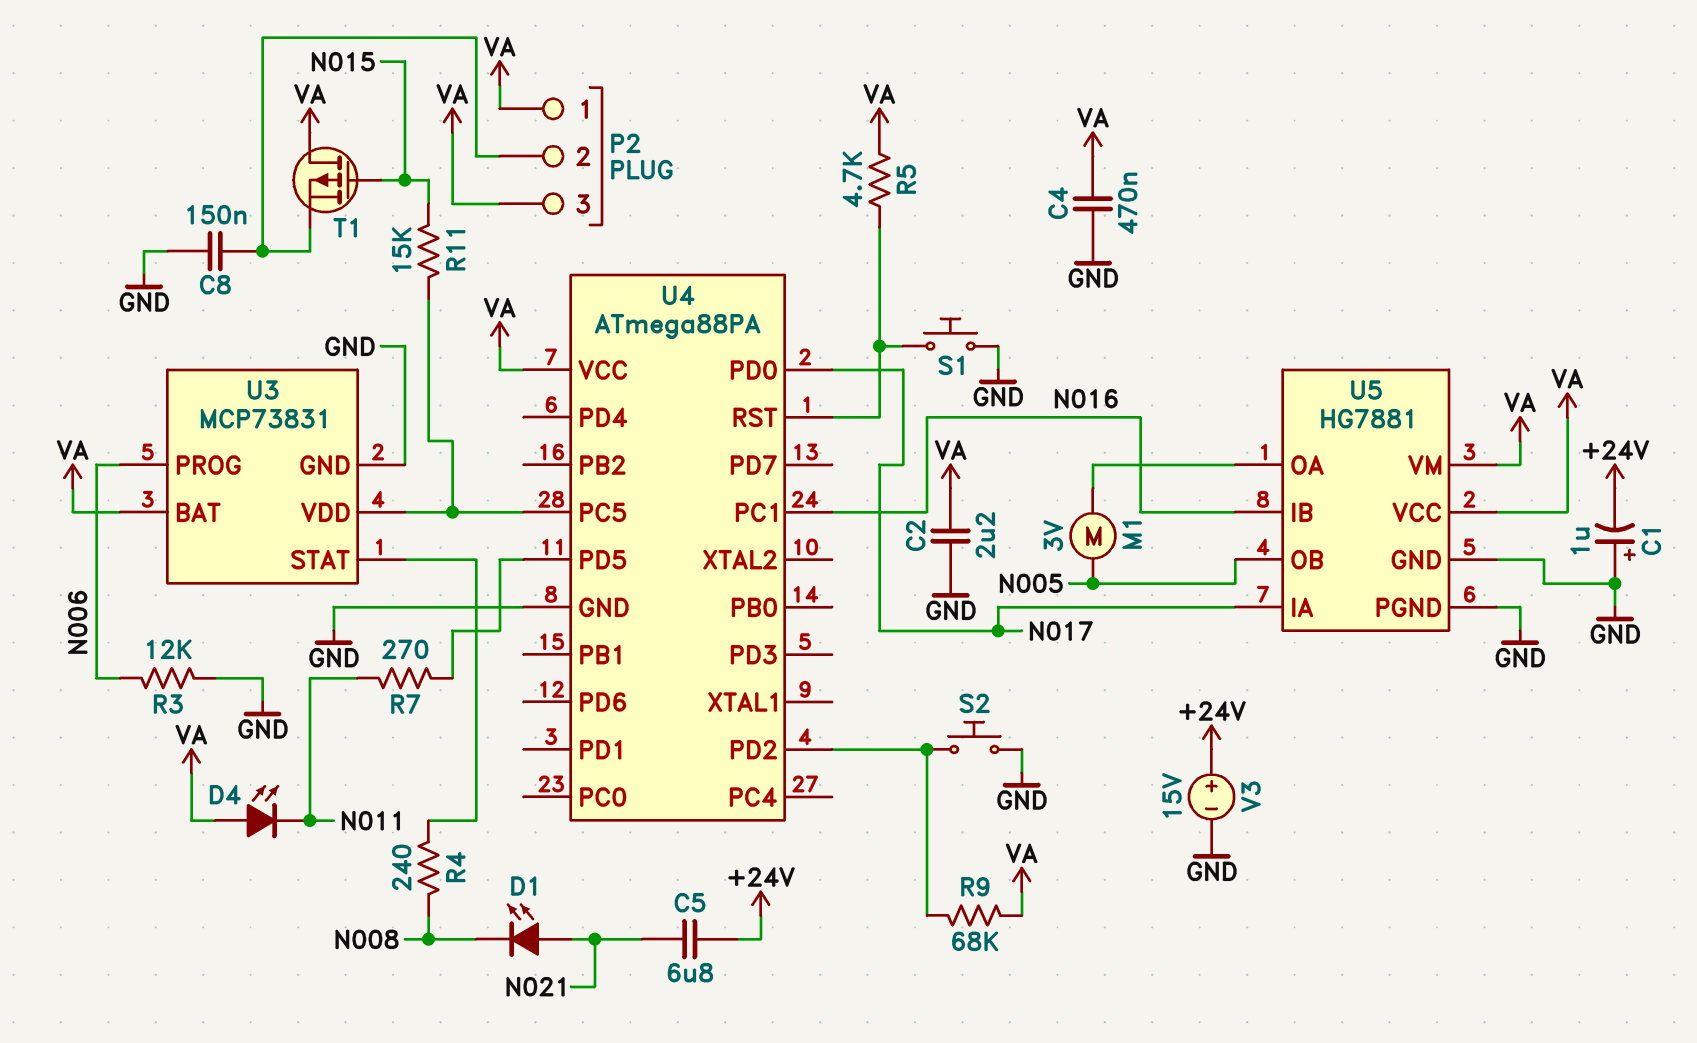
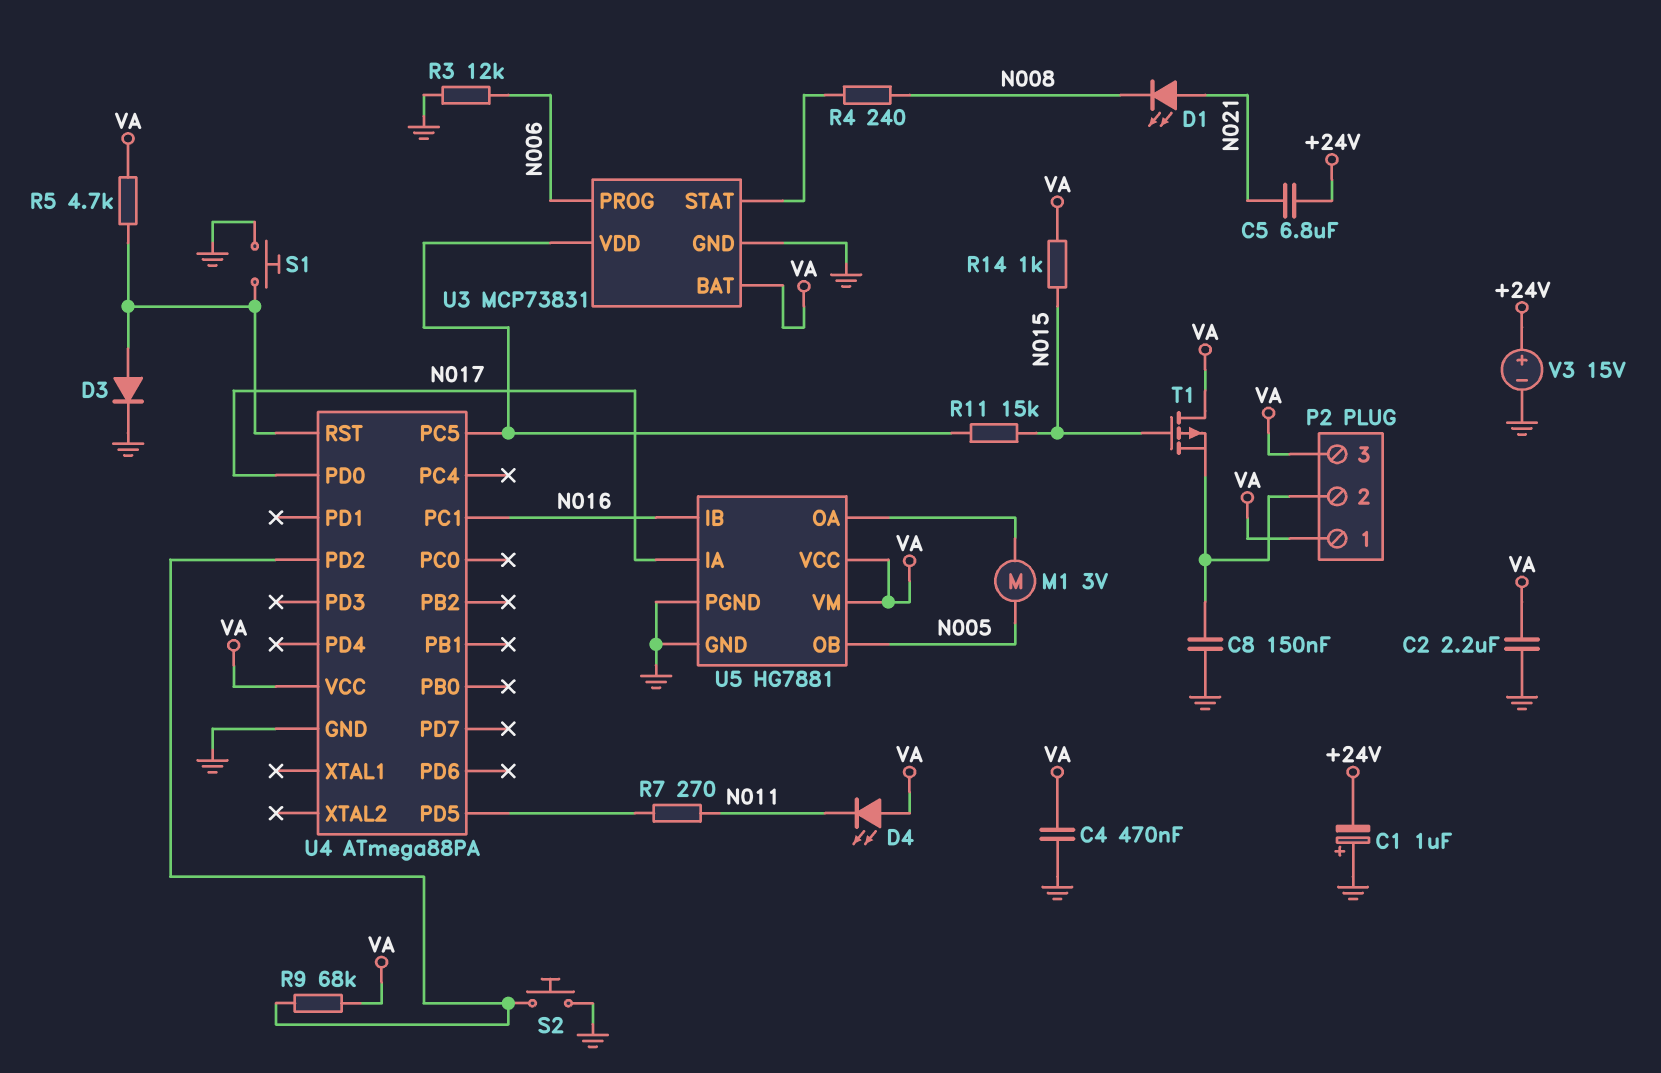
D3: none -> diode (A U4/RST, K GND)
R14: none -> 1k (N015, VA)

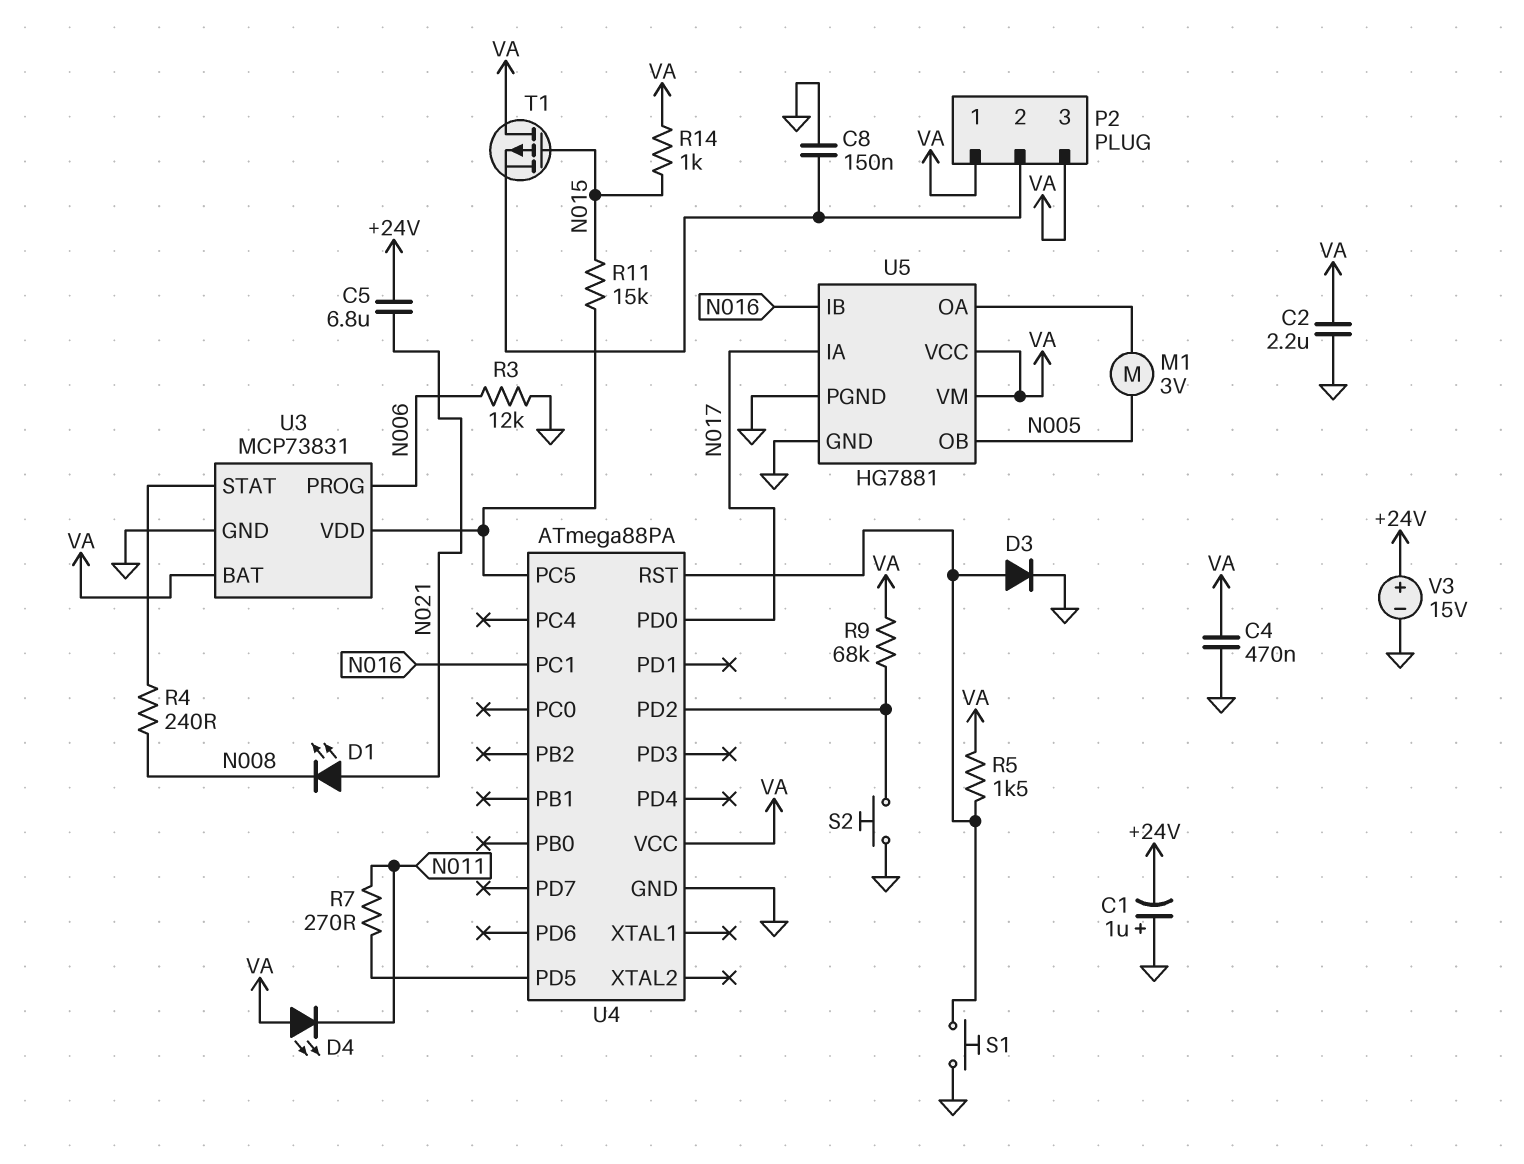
R5: 4.7k (U4/RST, VA) -> 1.5k (U4/RST, VA)

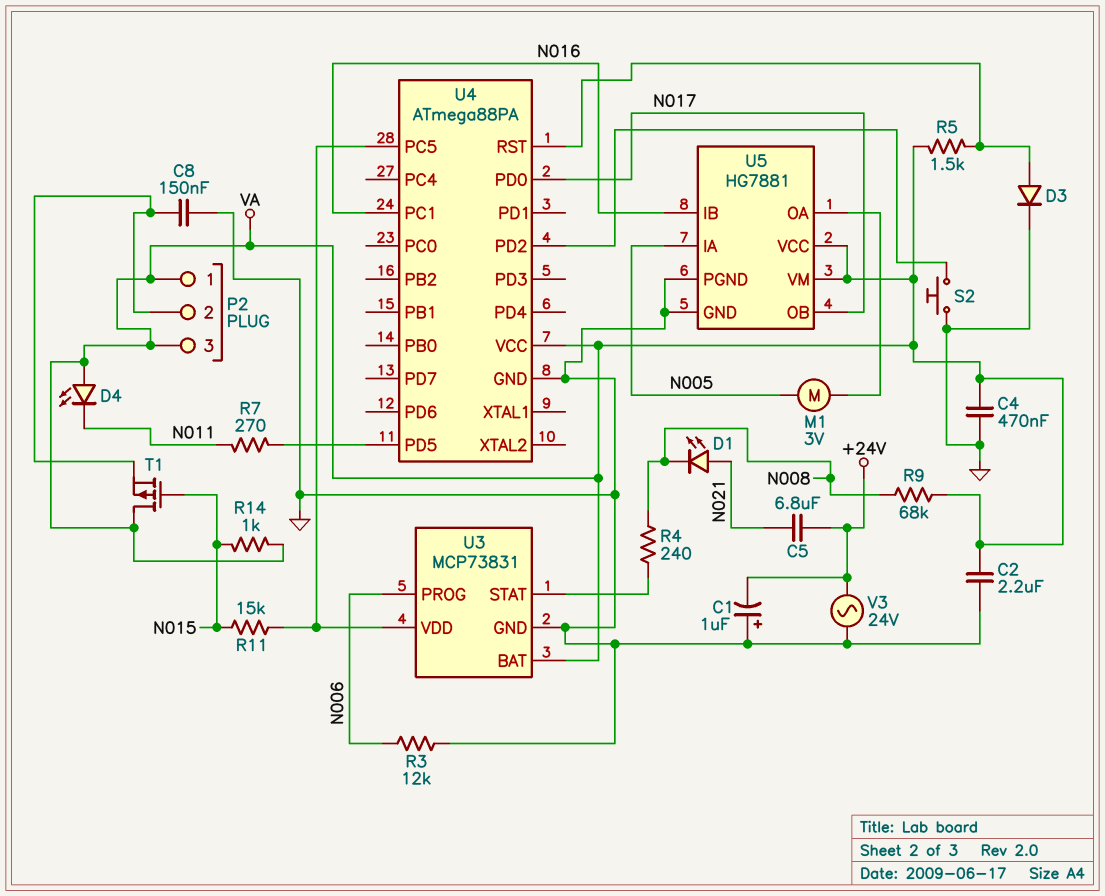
R9: 68k (U4/PD2, VA) -> 68k (N008, VA)
S1: button (GND, U4/RST) -> none
U5 pin IA: N017 -> N005
U5 pin OB: N005 -> N017
V3: 15V (plus +24V, minus GND) -> AC 24V (+24V, GND)

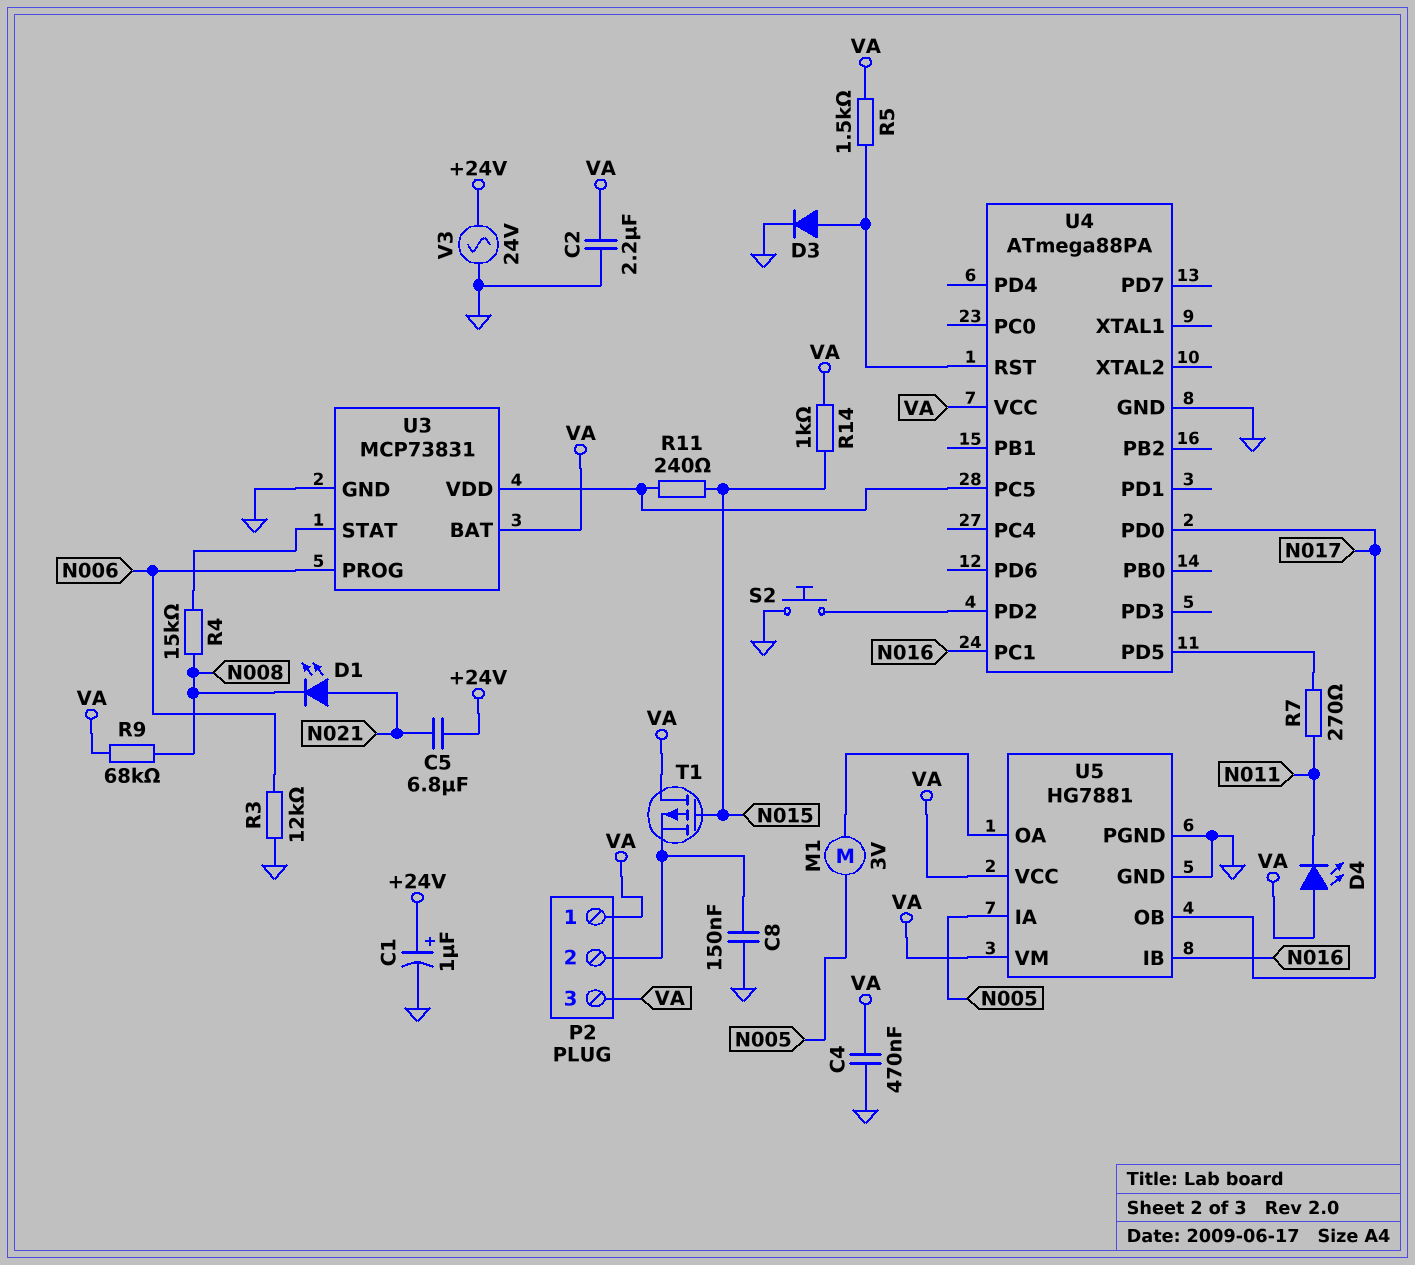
C1: 1uF (plus GND, minus +24V) -> 1uF (plus +24V, minus GND)
R4: 240 (N008, U3/STAT) -> 15k (N008, U3/STAT)
R11: 15k (N015, U3/VDD) -> 240 (N015, U3/VDD)

